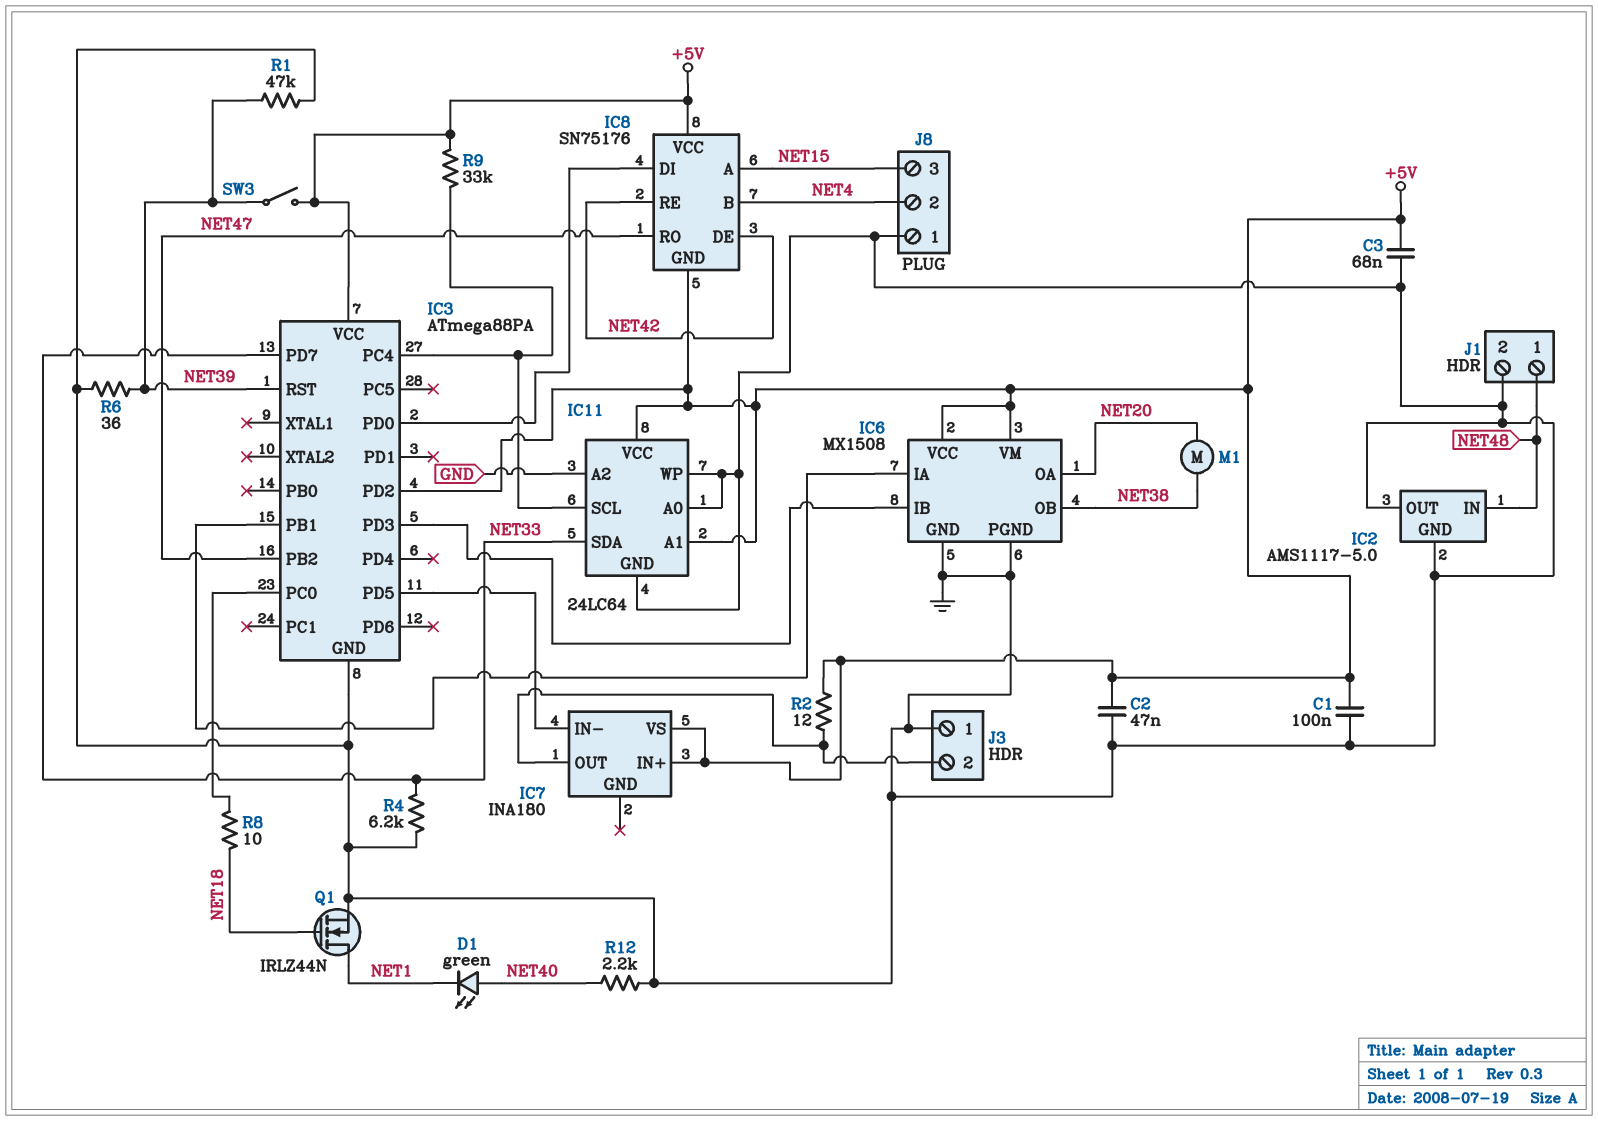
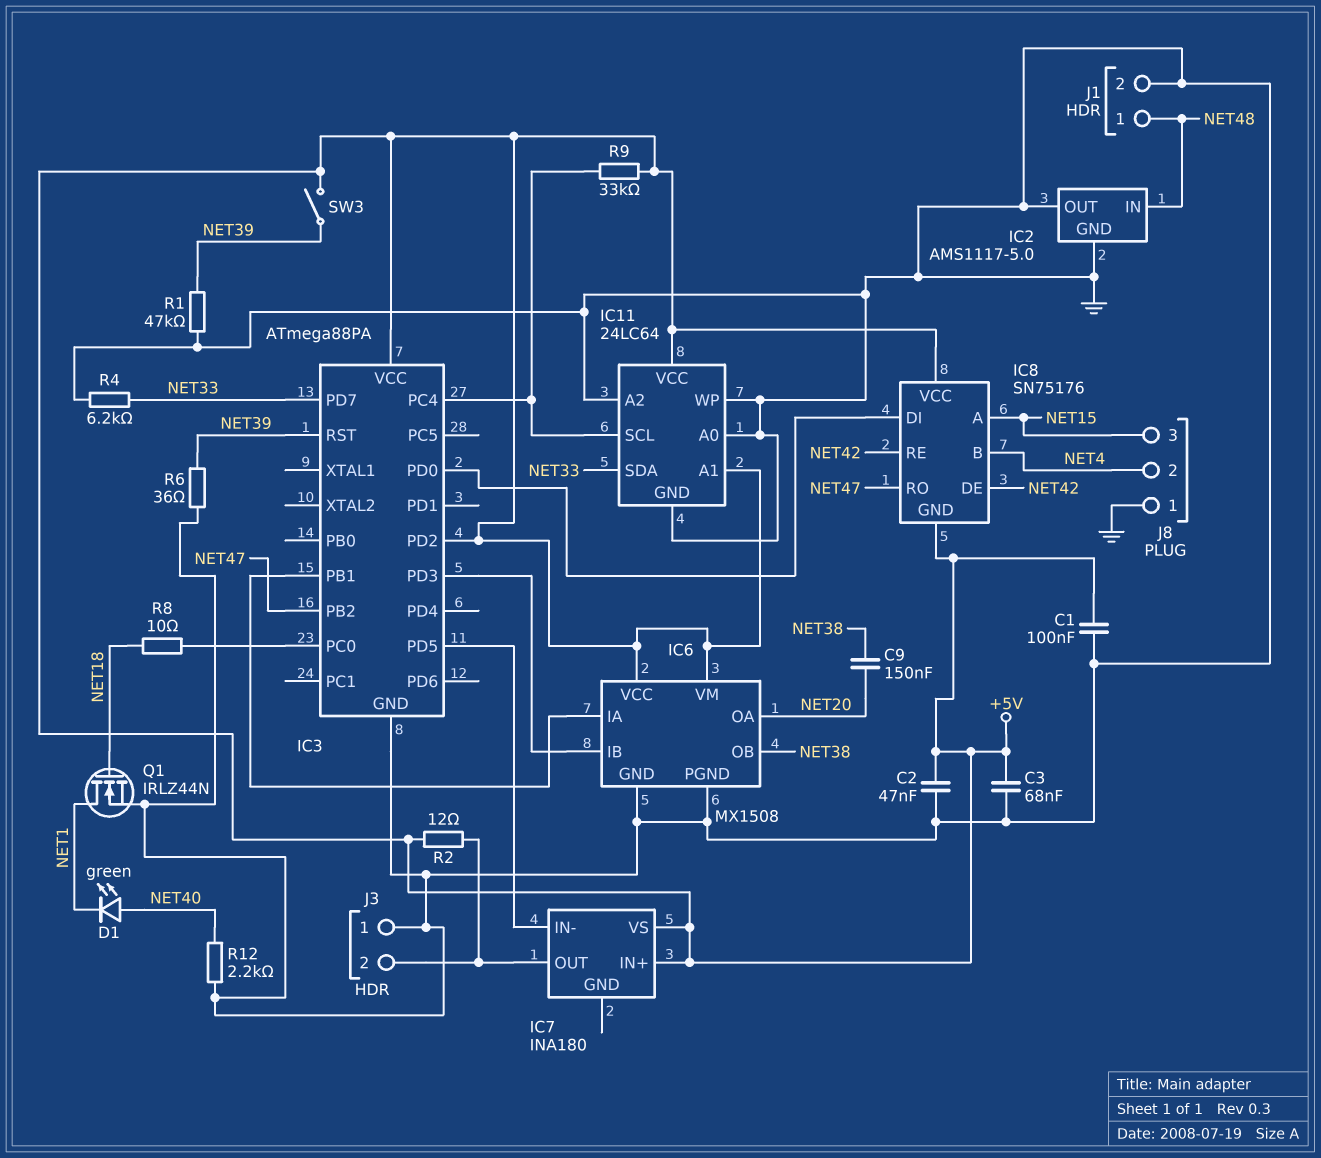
C9: none -> 150nF (NET20, NET38)
M1: motor (NET20, NET38) -> none

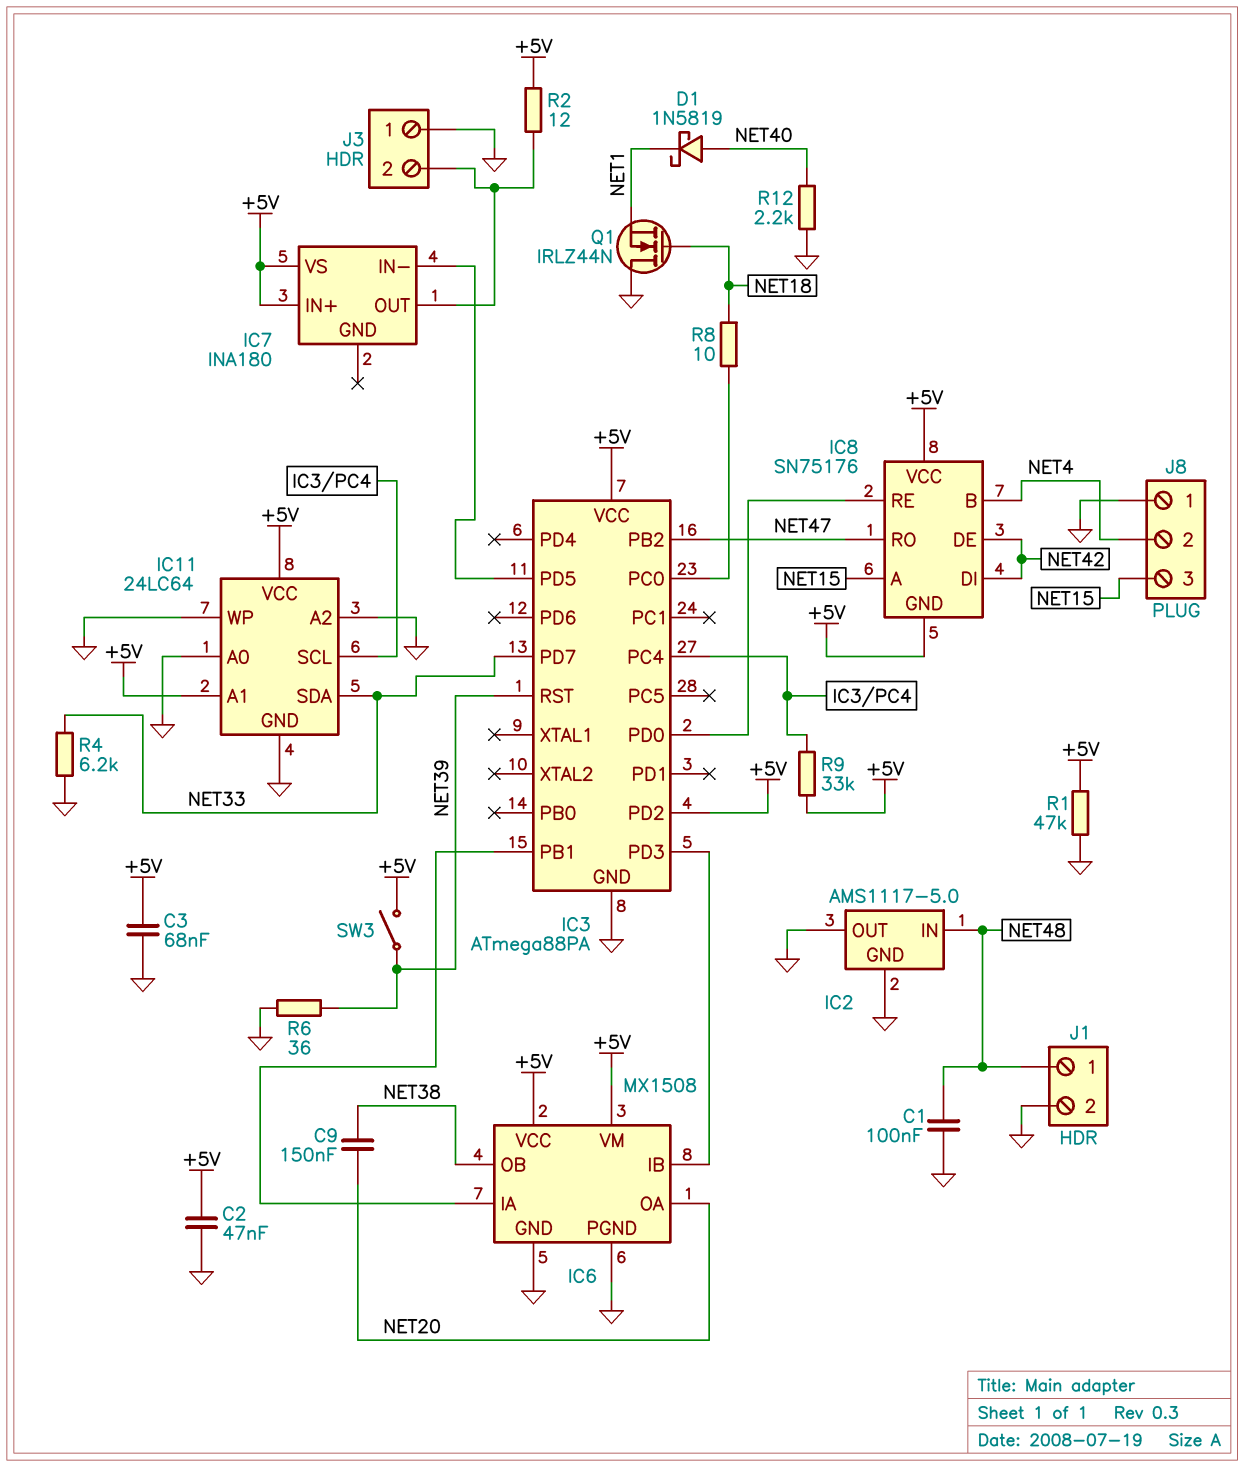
C1: 100nF (+5V, GND) -> 100nF (GND, NET48)
D1: LED green (A NET40, K NET1) -> schottky 1N5819 (A NET40, K NET1)
IC8 pin DI: IC3/PD0 -> NET42
IC8 pin RE: NET42 -> IC3/PD0
Q1: NMOS IRLZ44N (G NET18, D NET1, S GND) -> NMOS IRLZ44N (G NET18, D GND, S NET1)
R1: 47k (GND, NET39) -> 47k (+5V, GND)

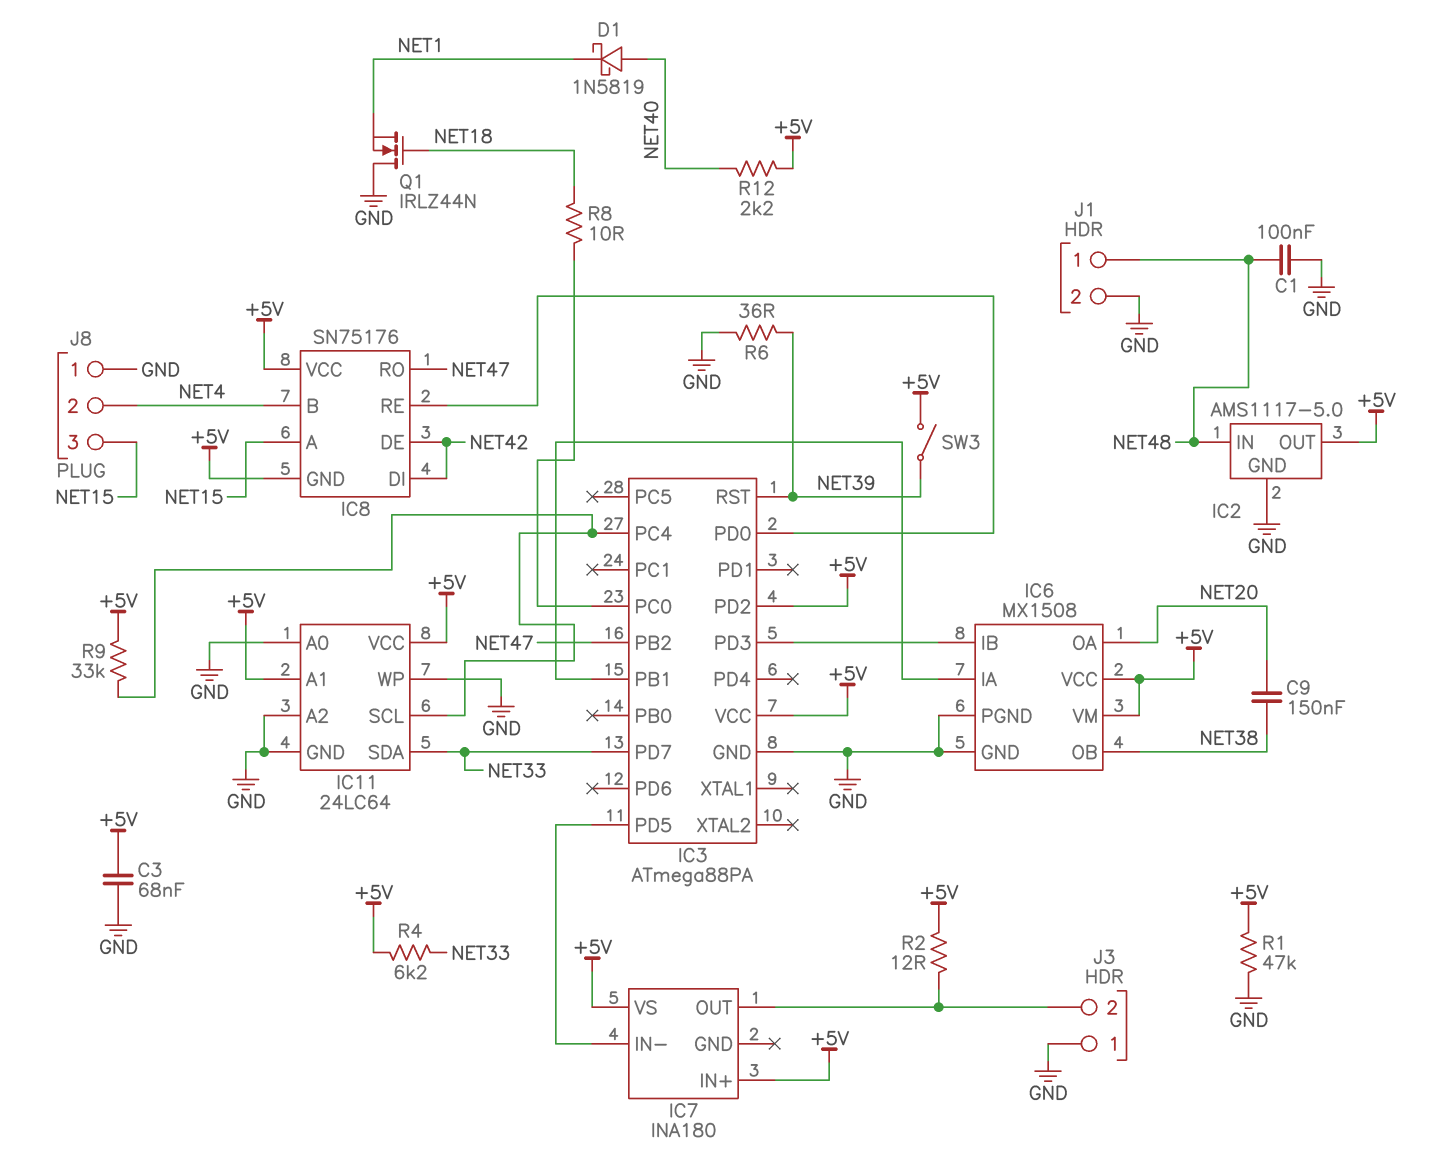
C2: 47nF (+5V, GND) -> none
IC2 pin OUT: GND -> +5V
R4: 6.2k (GND, NET33) -> 6.2k (+5V, NET33)
R12: 2.2k (GND, NET40) -> 2.2k (+5V, NET40)

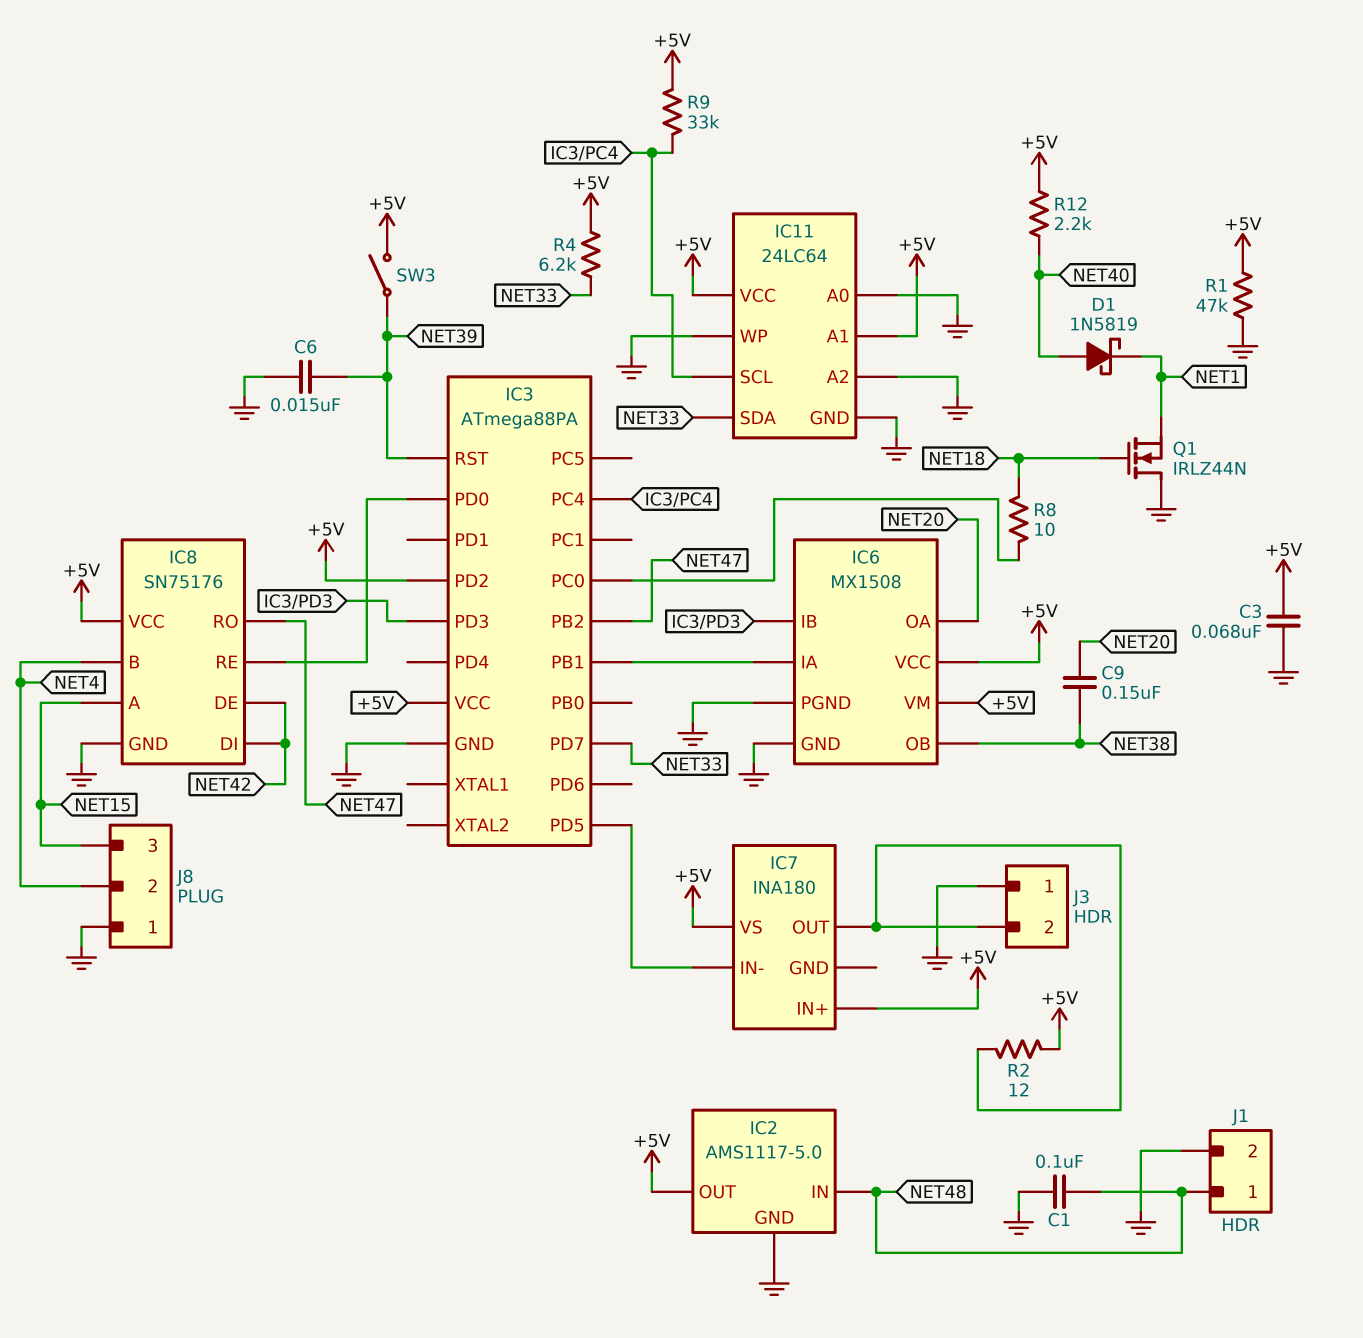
C6: none -> 15nF (GND, NET39)
IC8 pin GND: +5V -> GND
R6: 36 (GND, NET39) -> none

